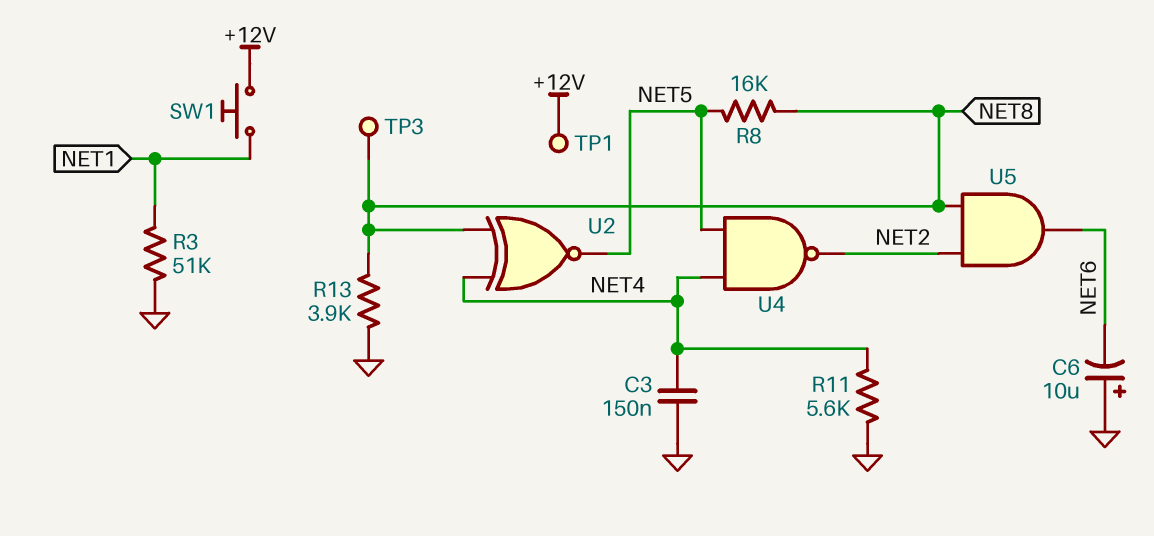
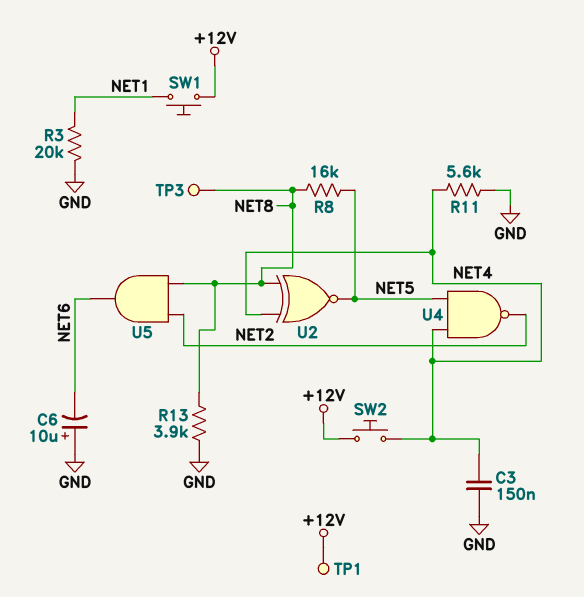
R3: 51k (GND, NET1) -> 20k (GND, NET1)
SW2: none -> button (+12V, NET4)

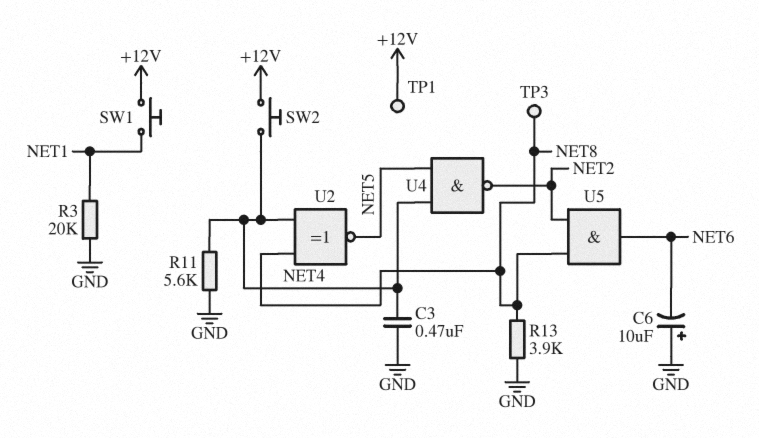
C3: 150nF (GND, NET4) -> 470nF (GND, NET4)
R8: 16k (NET5, NET8) -> none

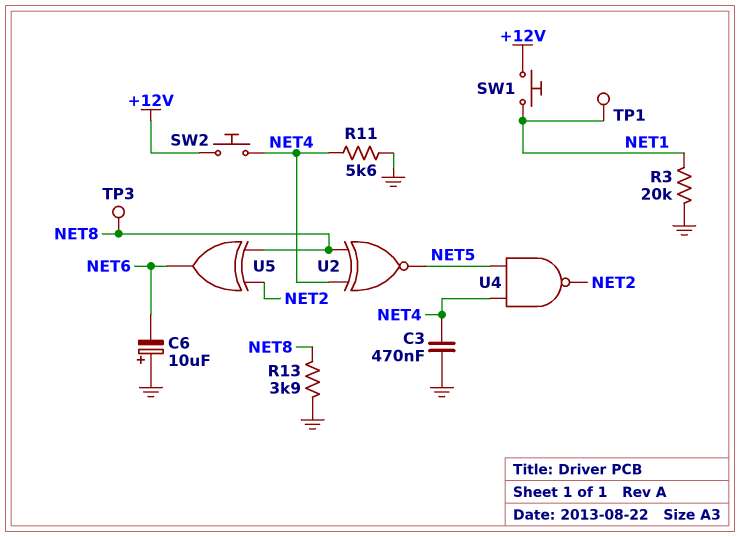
TP1: test point (+12V) -> test point (NET1)
U5: AND (in NET2, in NET8, out NET6) -> XOR (in NET2, in NET8, out NET6)

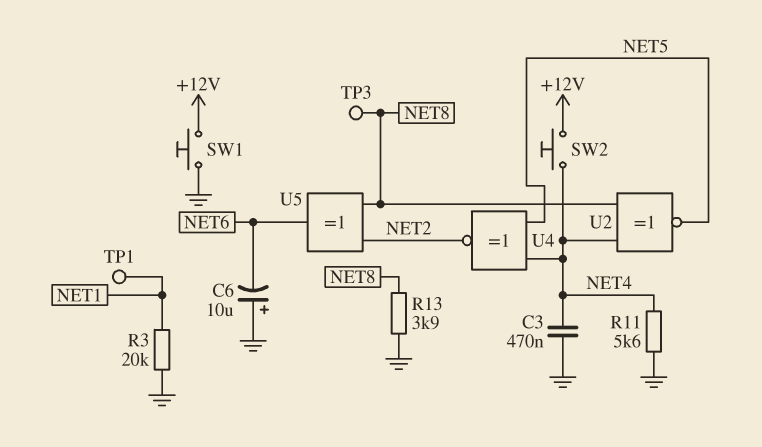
SW1: button (+12V, NET1) -> button (+12V, GND)
U4: NAND (in NET4, in NET5, out NET2) -> XNOR (in NET4, in NET5, out NET2)

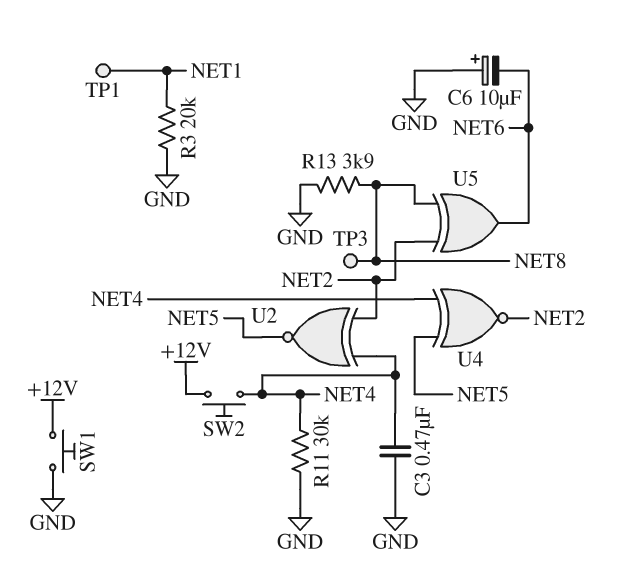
R11: 5.6k (GND, NET4) -> 30k (GND, NET4)
U2: XNOR (in NET4, in NET8, out NET5) -> XNOR (in NET2, in NET4, out NET5)

